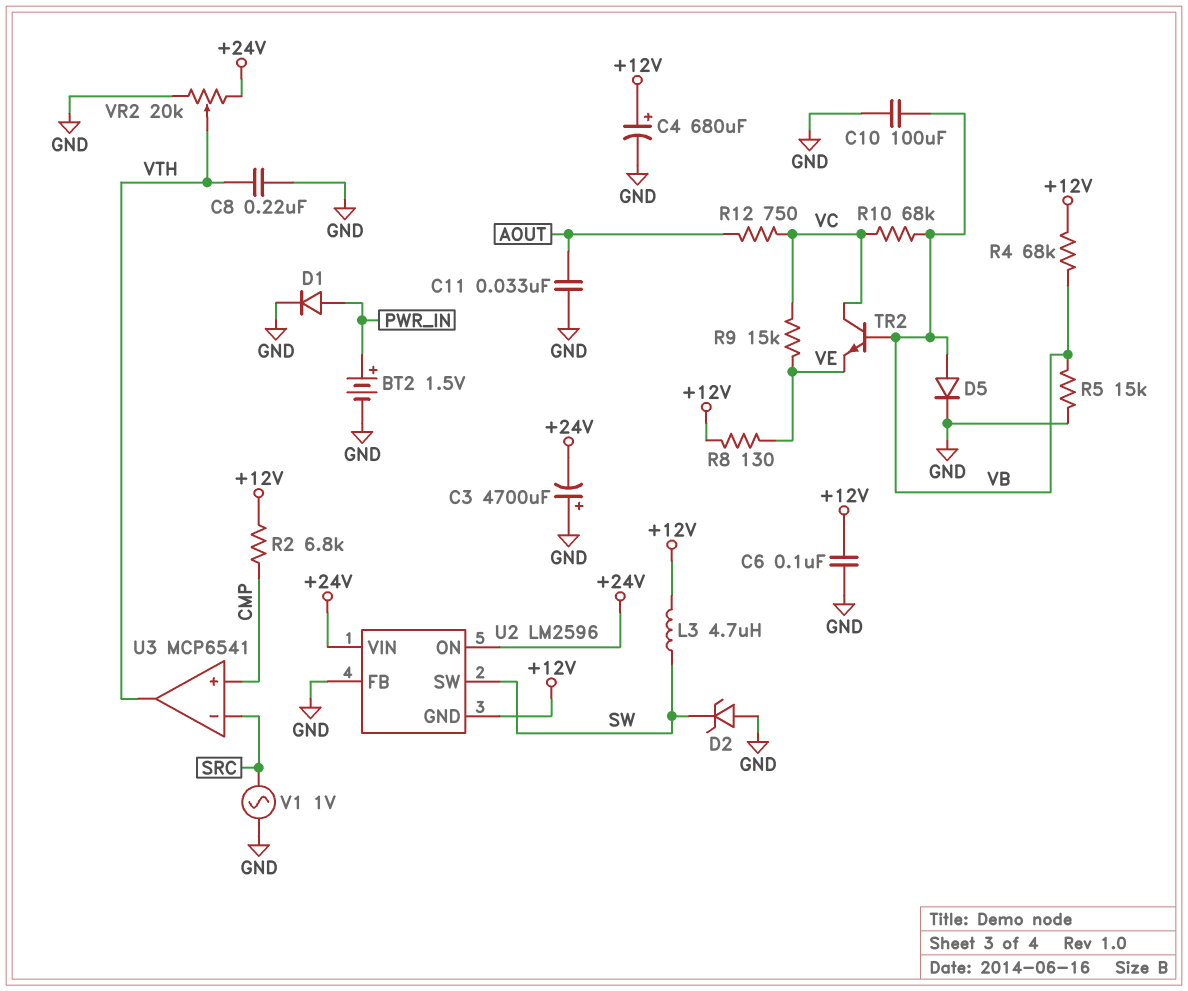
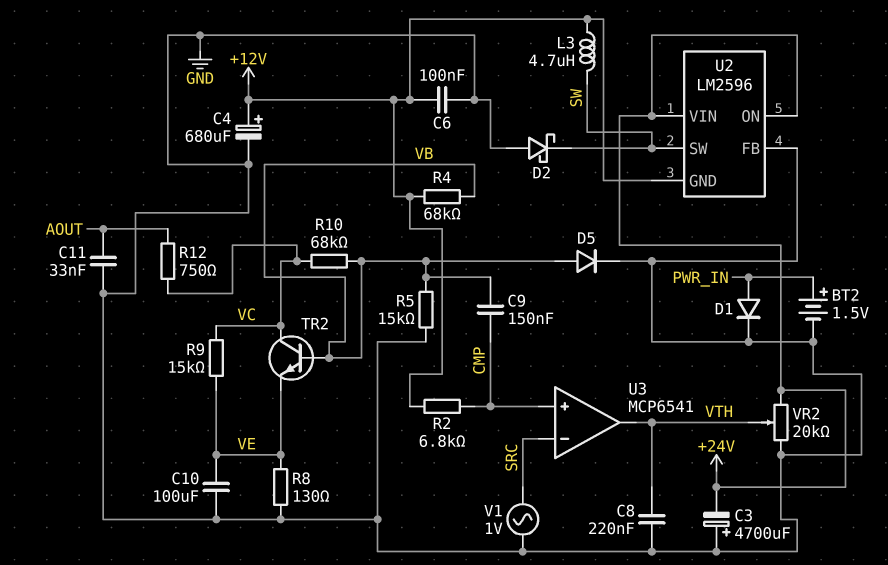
C9: none -> 150nF (CMP, VB)
C10: 100uF (GND, VB) -> 100uF (GND, VE)
D2: zener (A GND, K SW) -> schottky (A GND, K SW)
R8: 130 (+12V, VE) -> 130 (GND, VE)

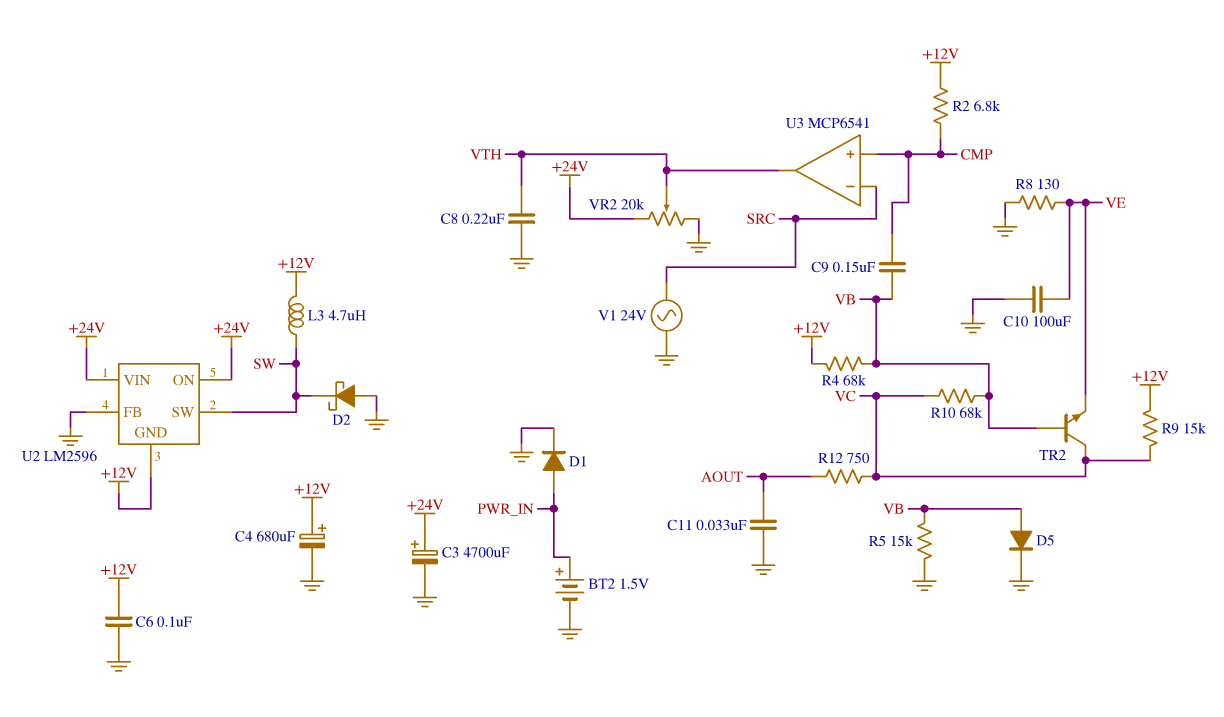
C3: 4700uF (plus GND, minus +24V) -> 4700uF (plus +24V, minus GND)
R9: 15k (VC, VE) -> 15k (+12V, VC)
V1: AC 1V (GND, SRC) -> AC 24V (GND, SRC)

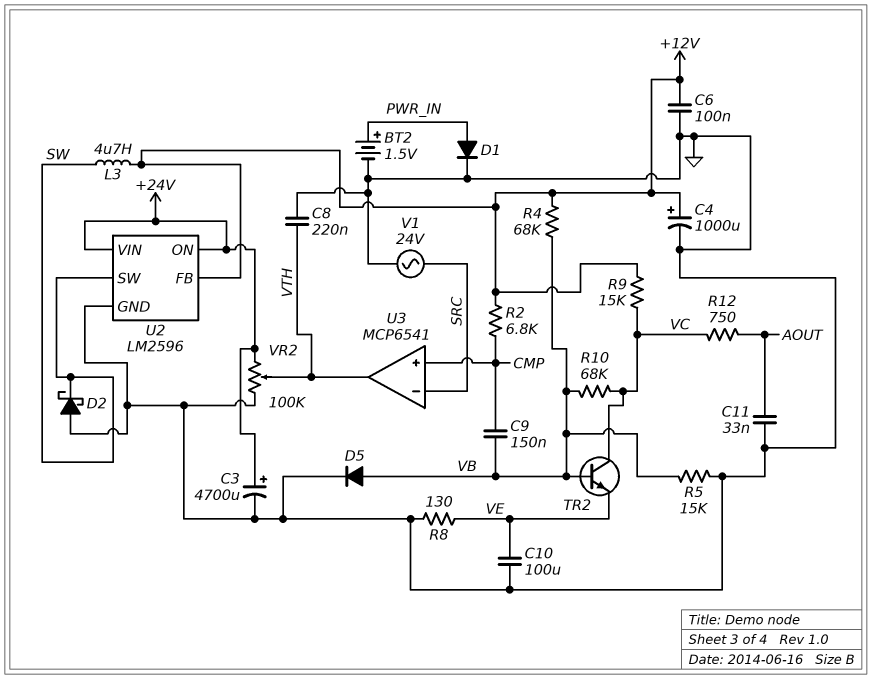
C4: 680uF (plus +12V, minus GND) -> 1000uF (plus +12V, minus GND)
U2 pin FB: GND -> +12V
U2 pin GND: +12V -> GND
VR2: 20k (+24V, GND, wiper VTH) -> 100k (+24V, GND, wiper VTH)

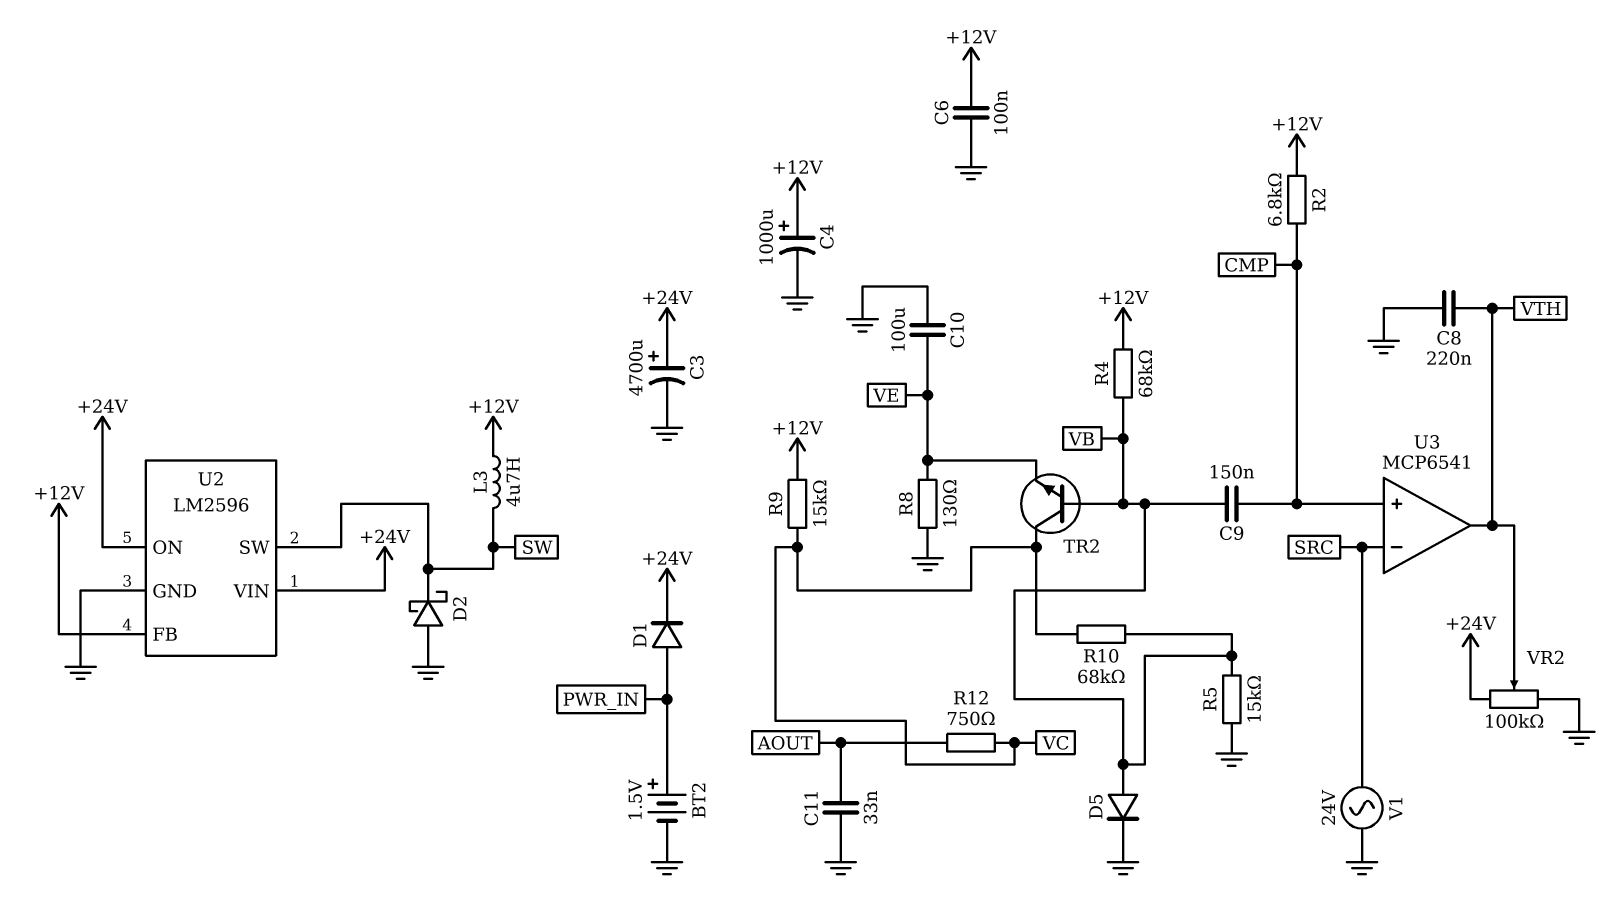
D1: diode (A PWR_IN, K GND) -> diode (A PWR_IN, K +24V)

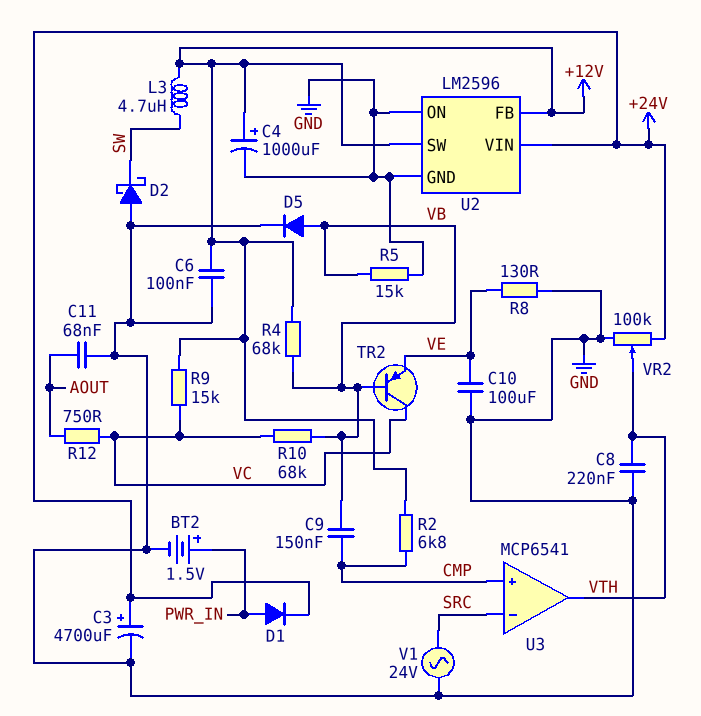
C11: 33nF (AOUT, GND) -> 68nF (AOUT, GND)
TR2: NPN (B VB, C VC, E VE) -> PNP (B VB, C VC, E VE)
U2 pin ON: +24V -> GND
U2 pin SW: SW -> +12V

